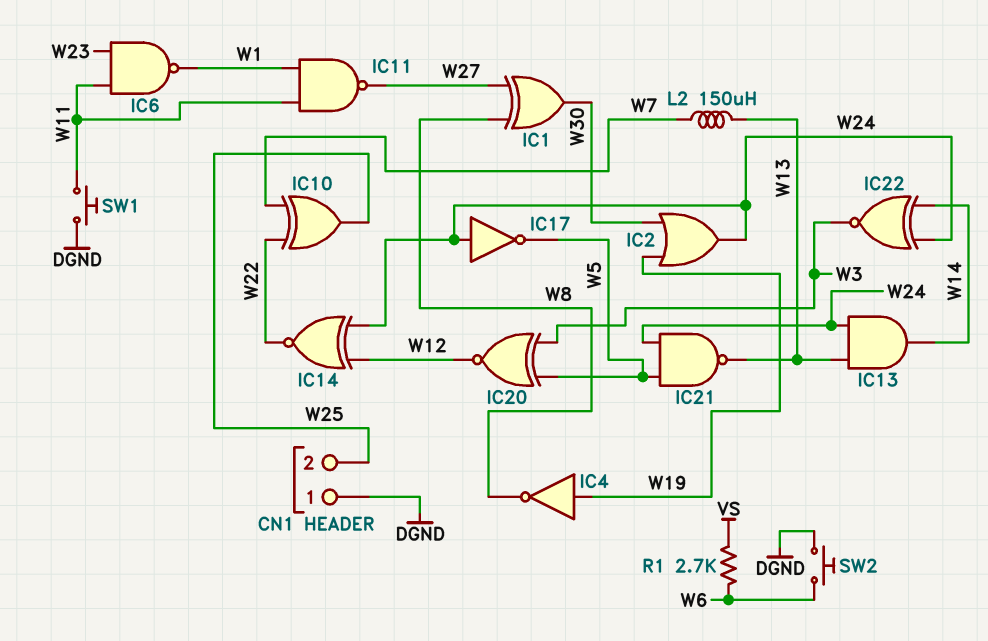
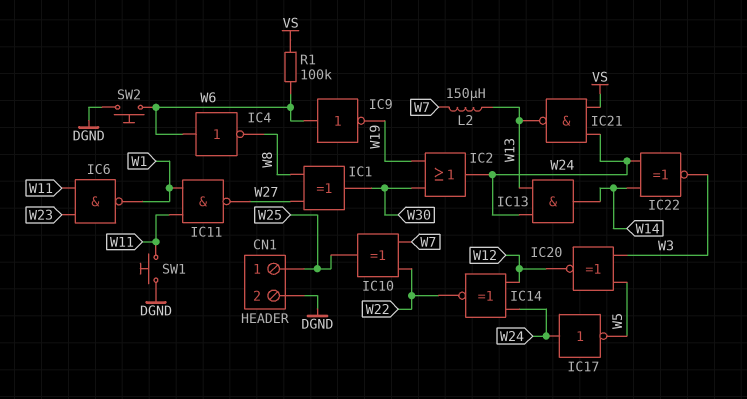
CN1 pin 1: DGND -> W25
CN1 pin 2: W25 -> DGND
IC4: NOT (in W19, out W8) -> NOT (in W6, out W8)
IC9: none -> NOT (in W6, out W19)
IC21: NAND (in W5, in W24, out W13) -> NAND (in VS, in W24, out W13)
R1: 2.7k (VS, W6) -> 100k (VS, W6)

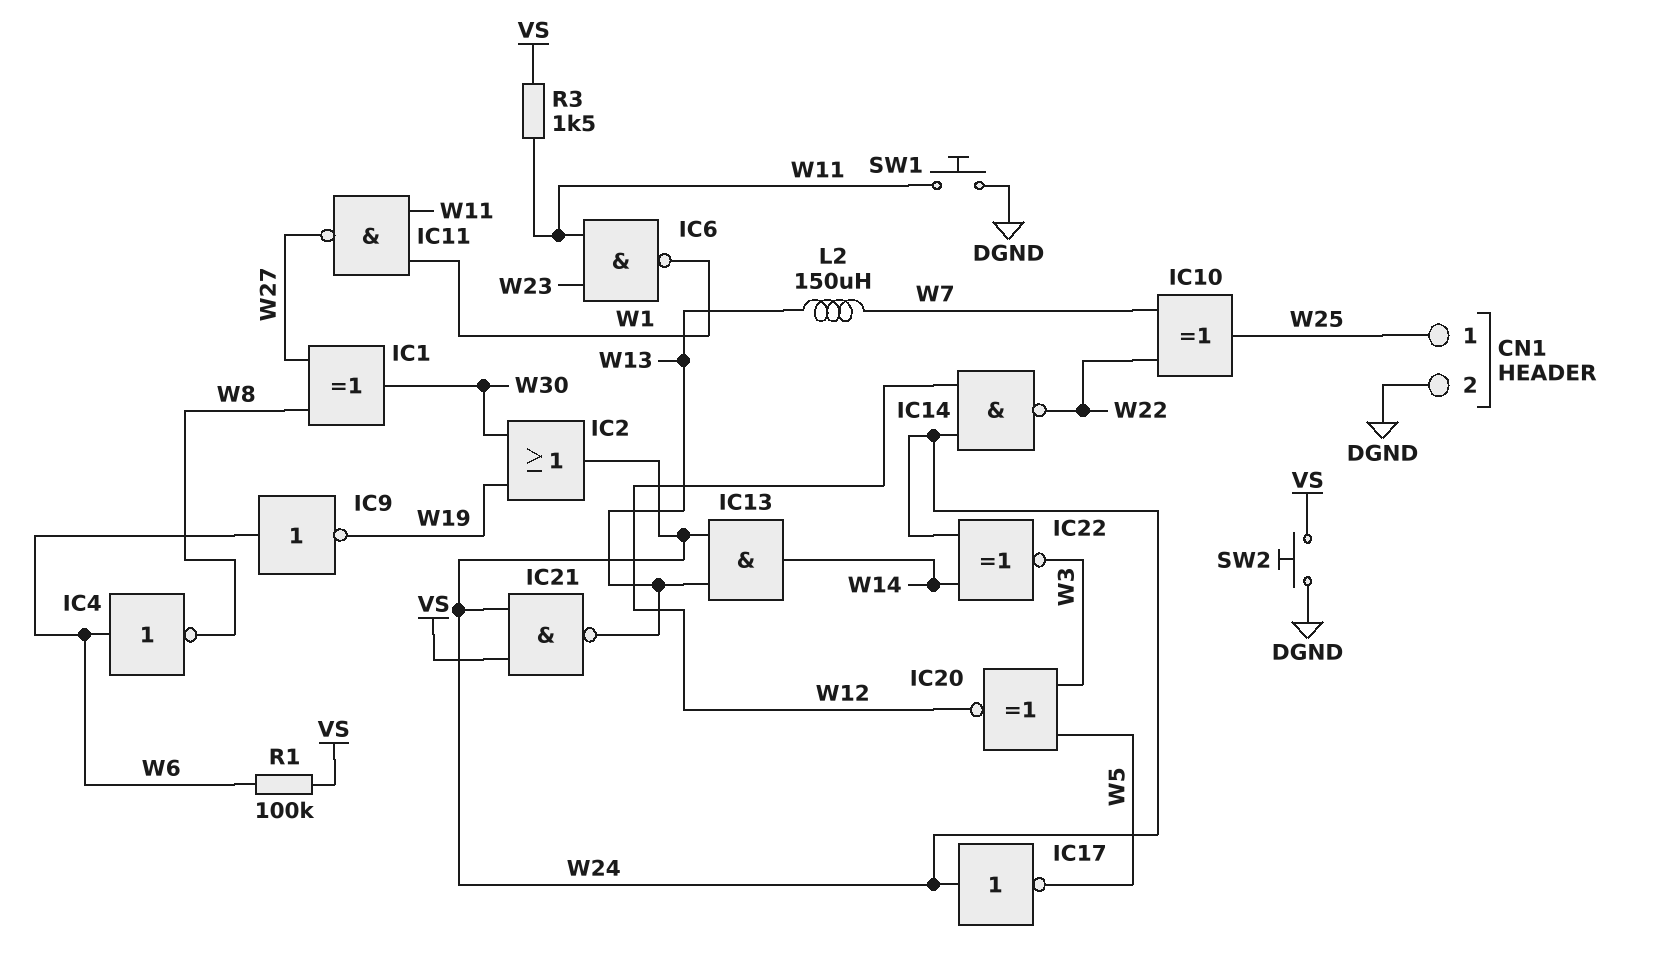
IC14: XNOR (in W12, in W24, out W22) -> NAND (in W12, in W24, out W22)
R3: none -> 1.5k (VS, W11)
SW2: button (DGND, W6) -> button (DGND, VS)

